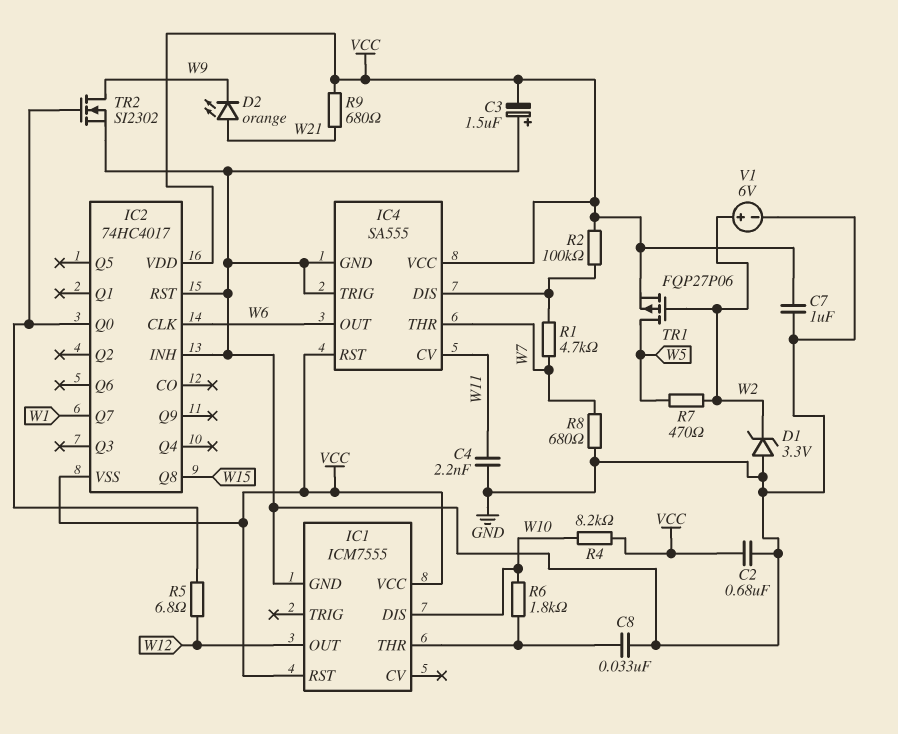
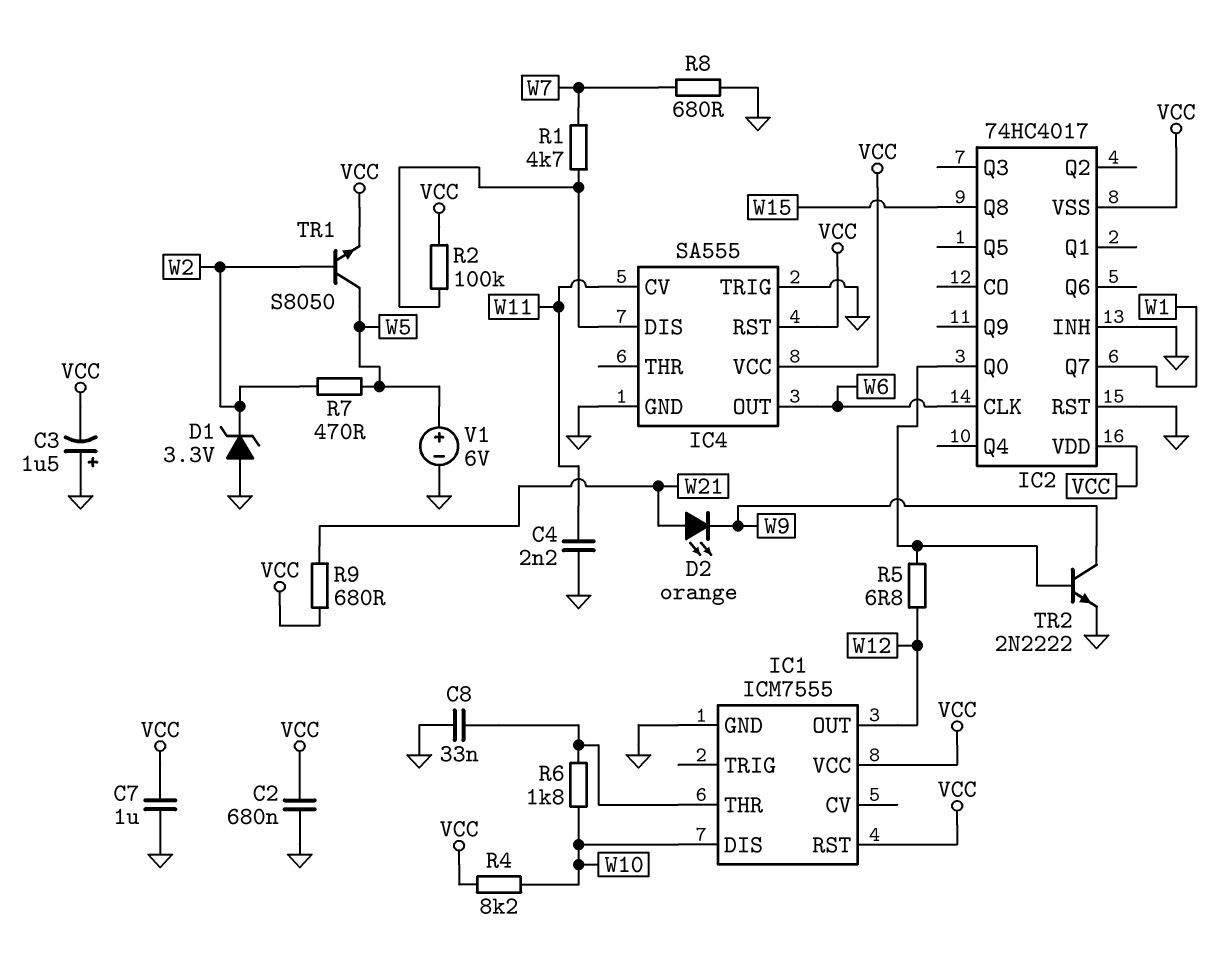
IC4 pin THR: W7 -> none
TR1: PMOS FQP27P06 (G W2, D W5, S VCC) -> NPN S8050 (B W2, C W5, E VCC)
TR2: NMOS SI2302 (G IC2/Q0, D W9, S GND) -> NPN 2N2222 (B IC2/Q0, C W9, E GND)
V1: 6V (plus W2, minus GND) -> 6V (plus W5, minus GND)

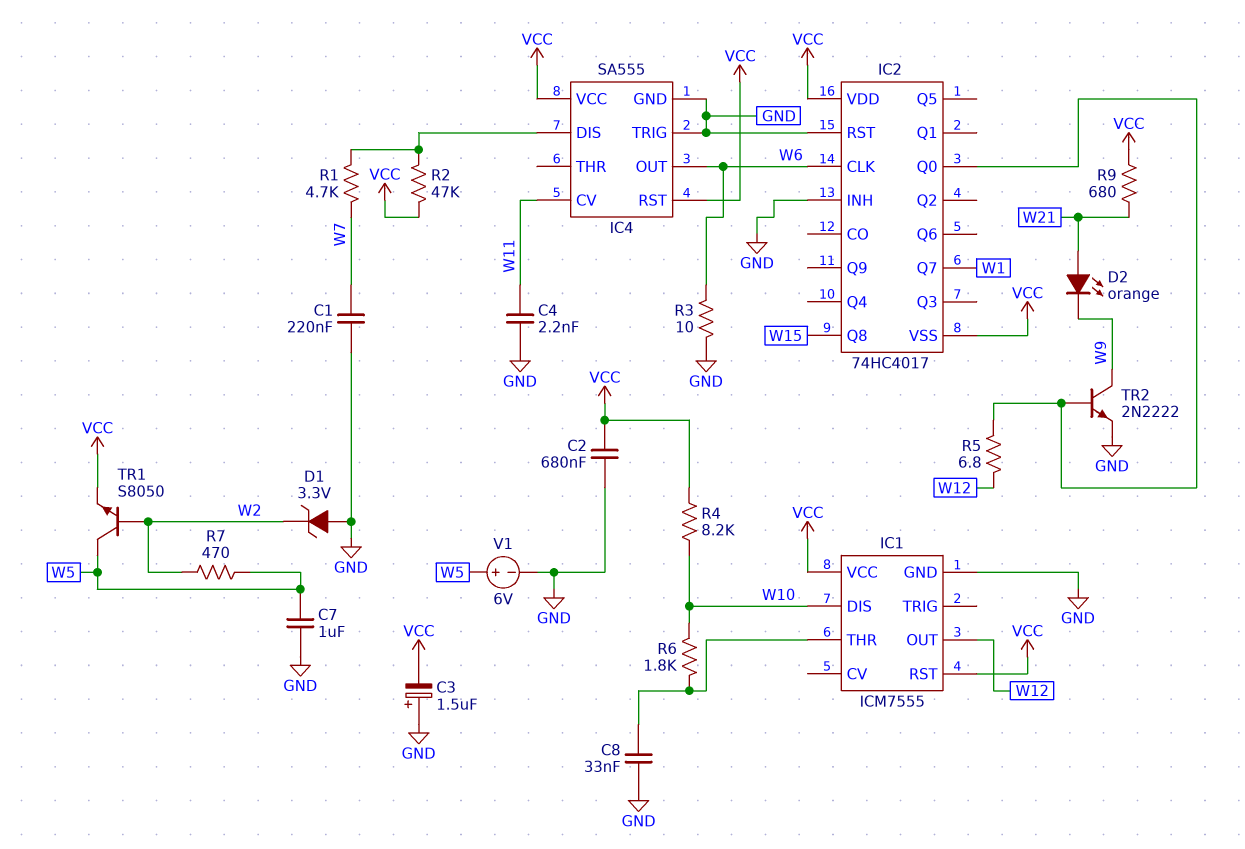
C1: none -> 220nF (GND, W7)
C7: 1uF (GND, VCC) -> 1uF (GND, W5)
R2: 100k (IC4/DIS, VCC) -> 47k (IC4/DIS, VCC)
R3: none -> 10 (GND, W6)
R8: 680 (GND, W7) -> none

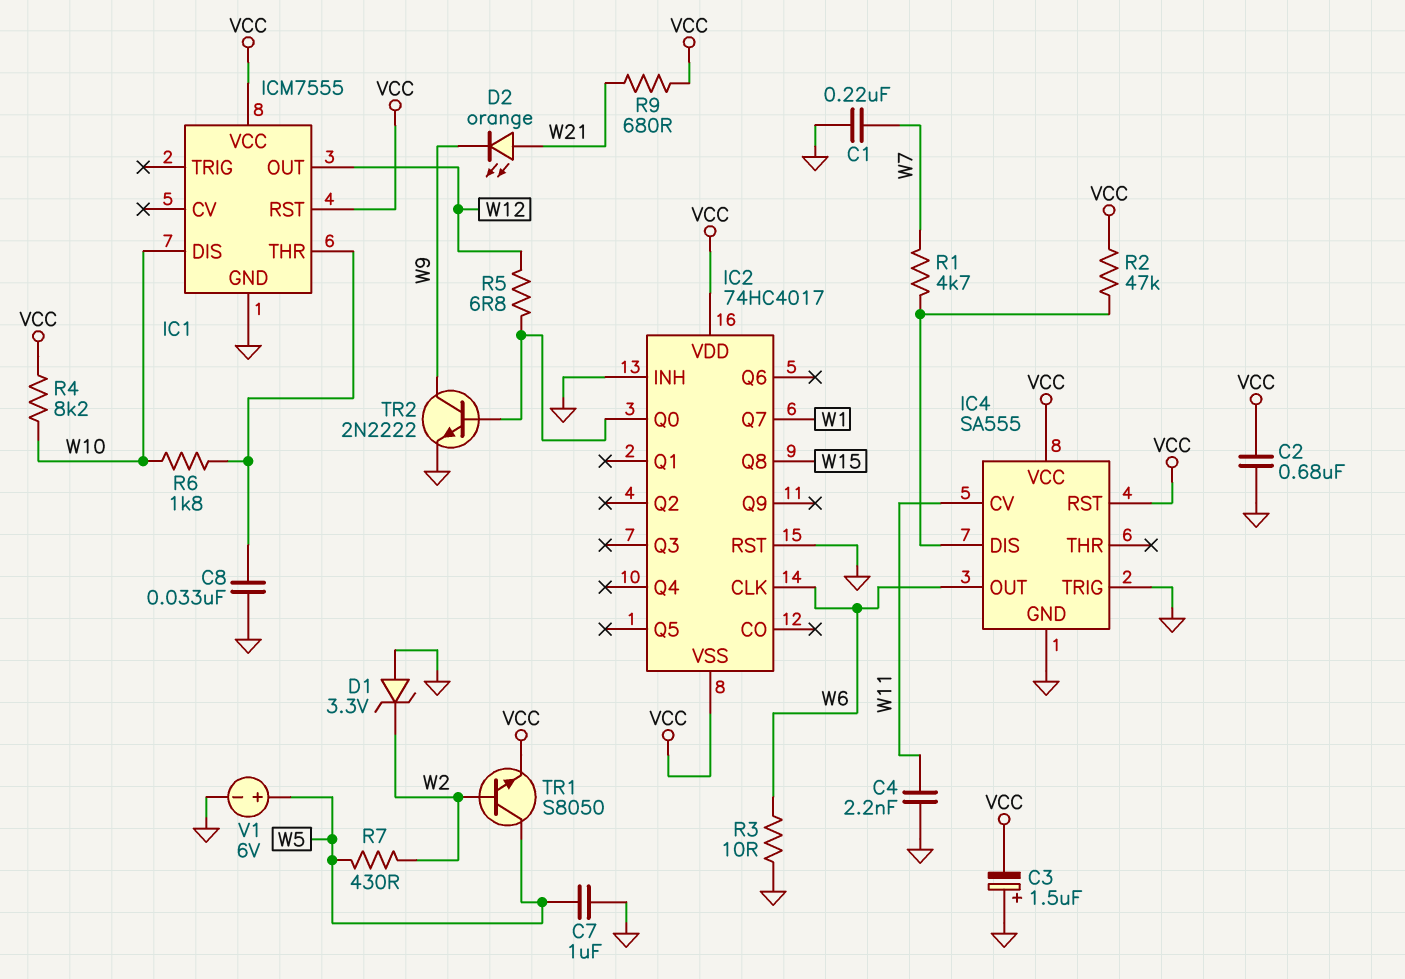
R7: 470 (W2, W5) -> 430 (W2, W5)

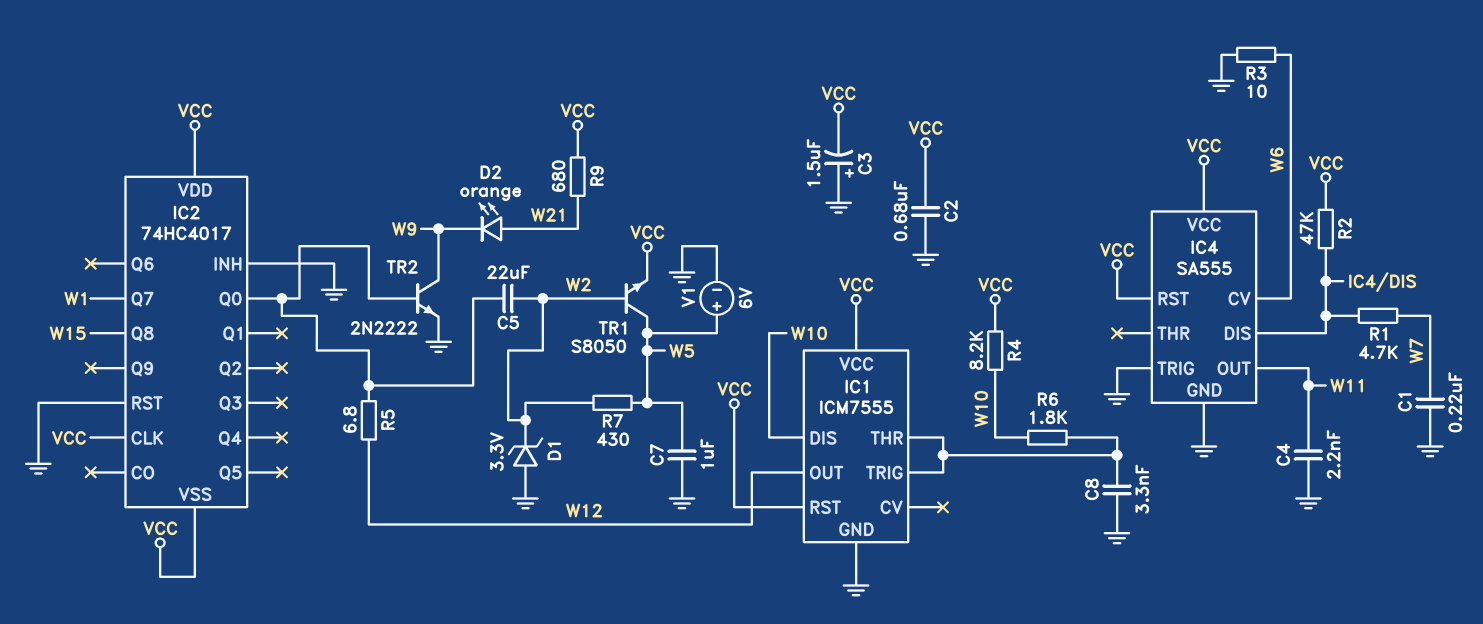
C5: none -> 22uF (IC2/Q0, W2)
C8: 33nF (GND, IC1/THR) -> 3.3nF (GND, IC1/THR)
IC1 pin TRIG: none -> IC1/THR
IC2 pin CLK: W6 -> VCC
IC4 pin CV: W11 -> W6
IC4 pin OUT: W6 -> W11

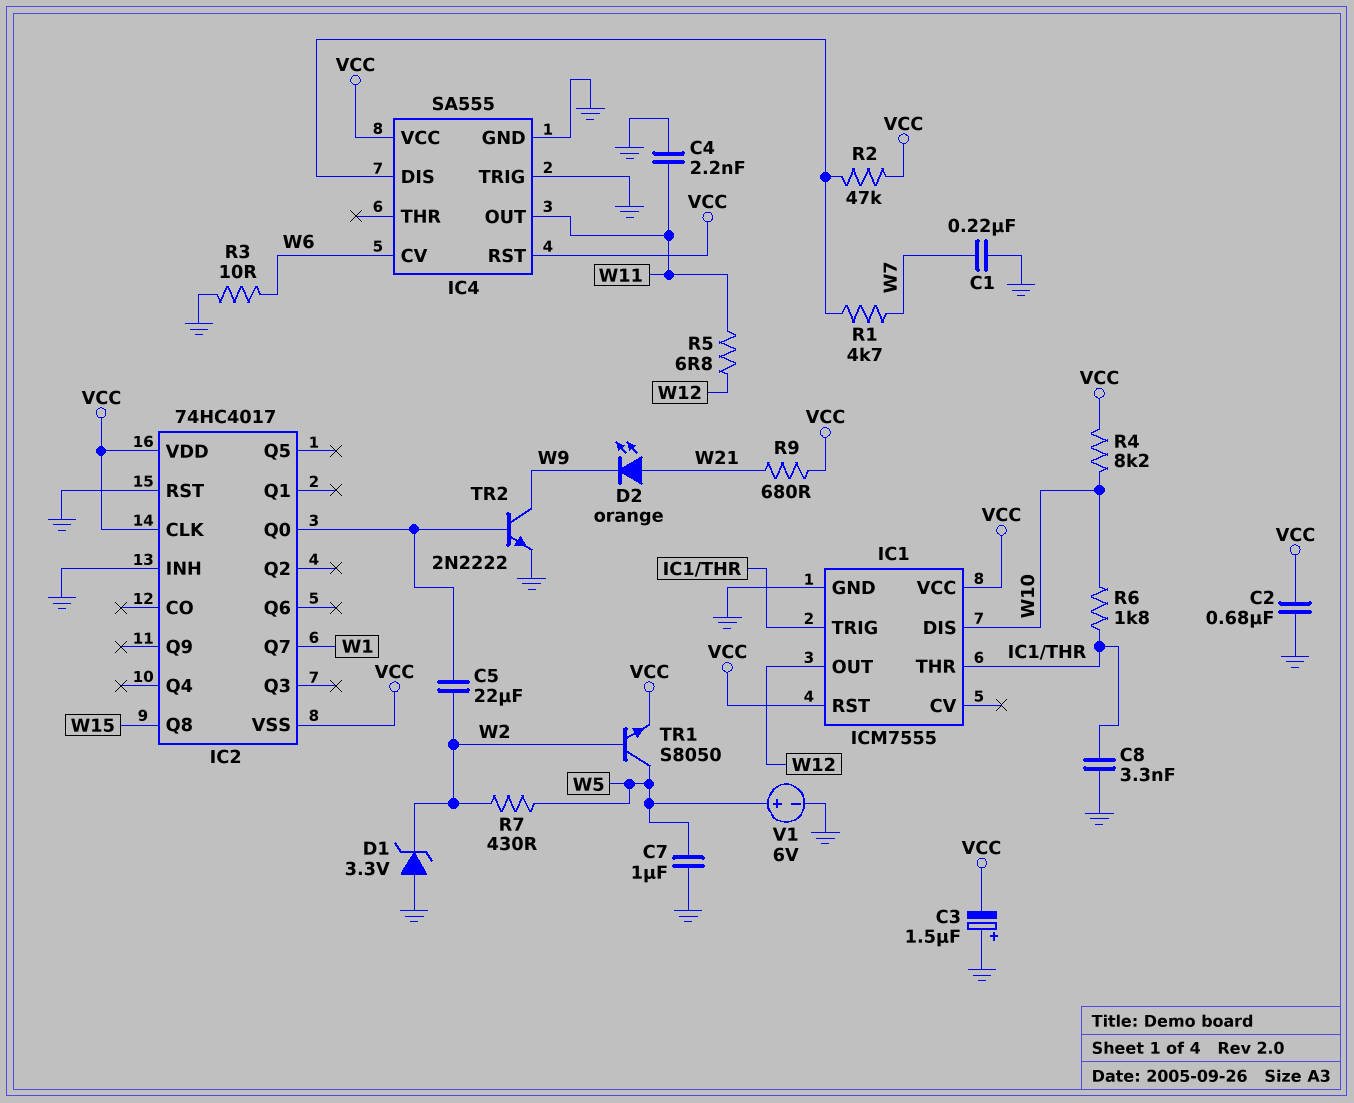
R5: 6.8 (IC2/Q0, W12) -> 6.8 (W11, W12)

